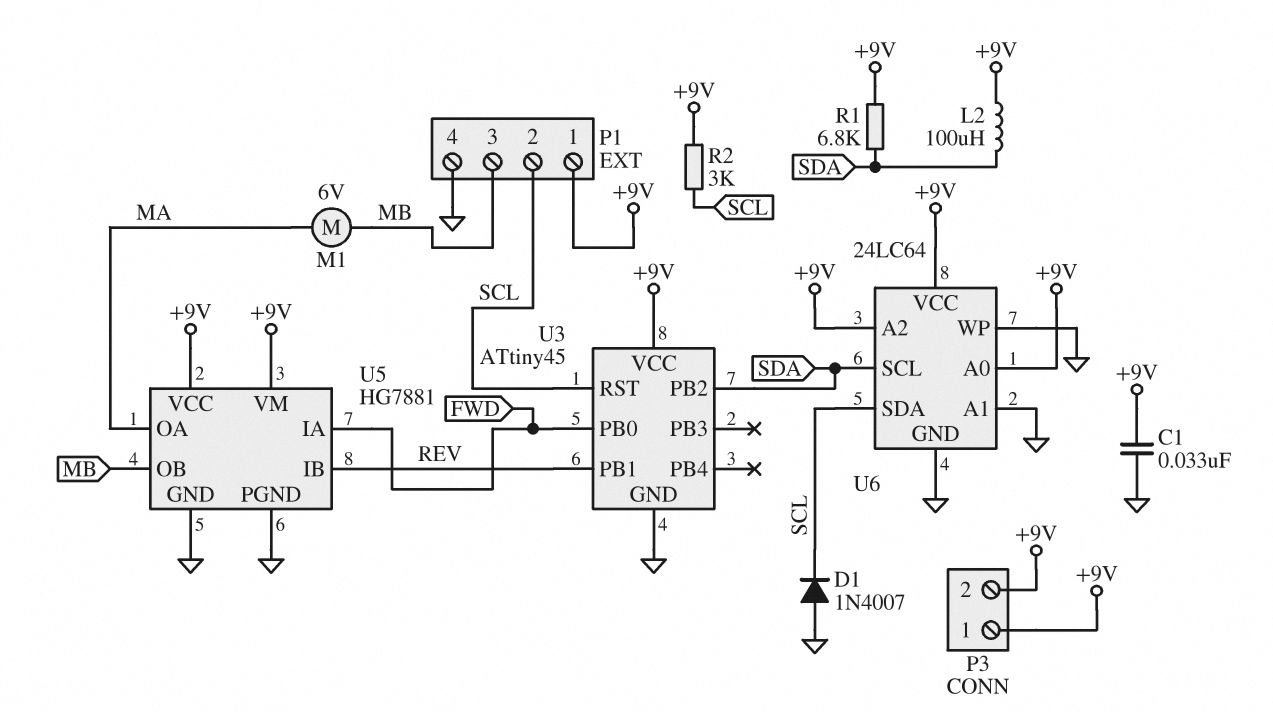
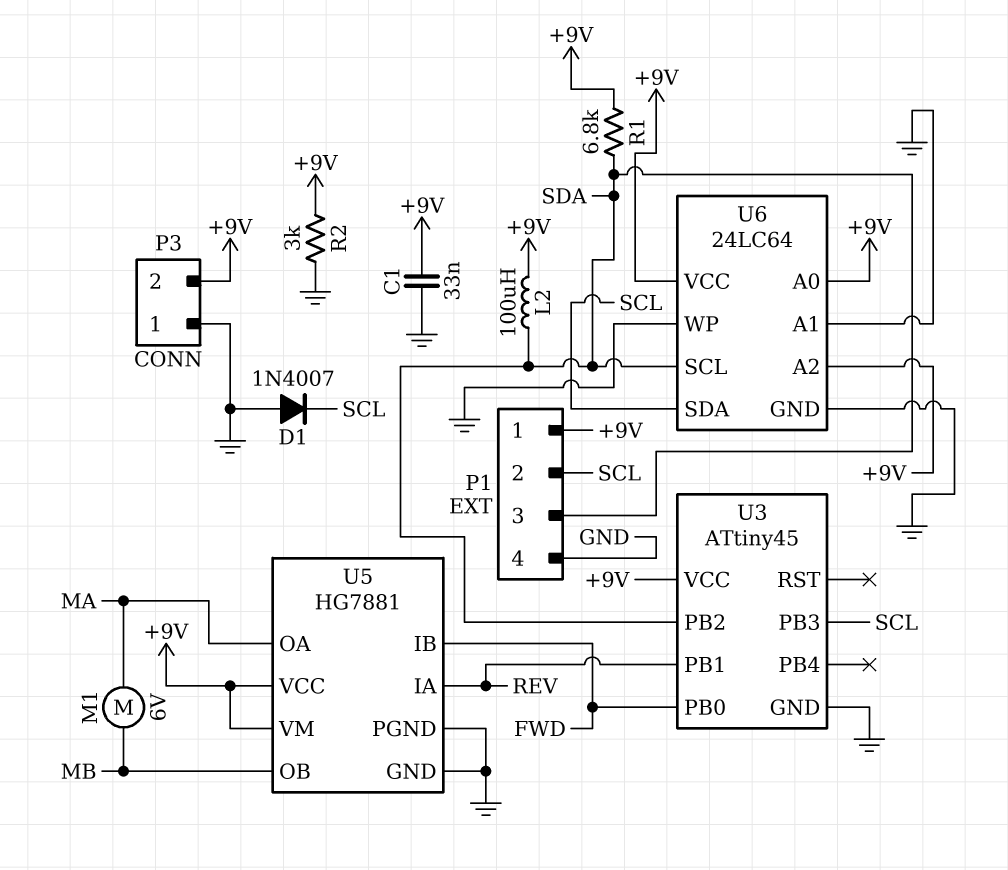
P1 pin 3: MB -> SDA
P3 pin 1: +9V -> GND
R2: 3k (+9V, SCL) -> 3k (+9V, GND)
U3 pin PB3: none -> SCL
U3 pin RST: SCL -> none
U5 pin IA: FWD -> REV
U5 pin IB: REV -> FWD

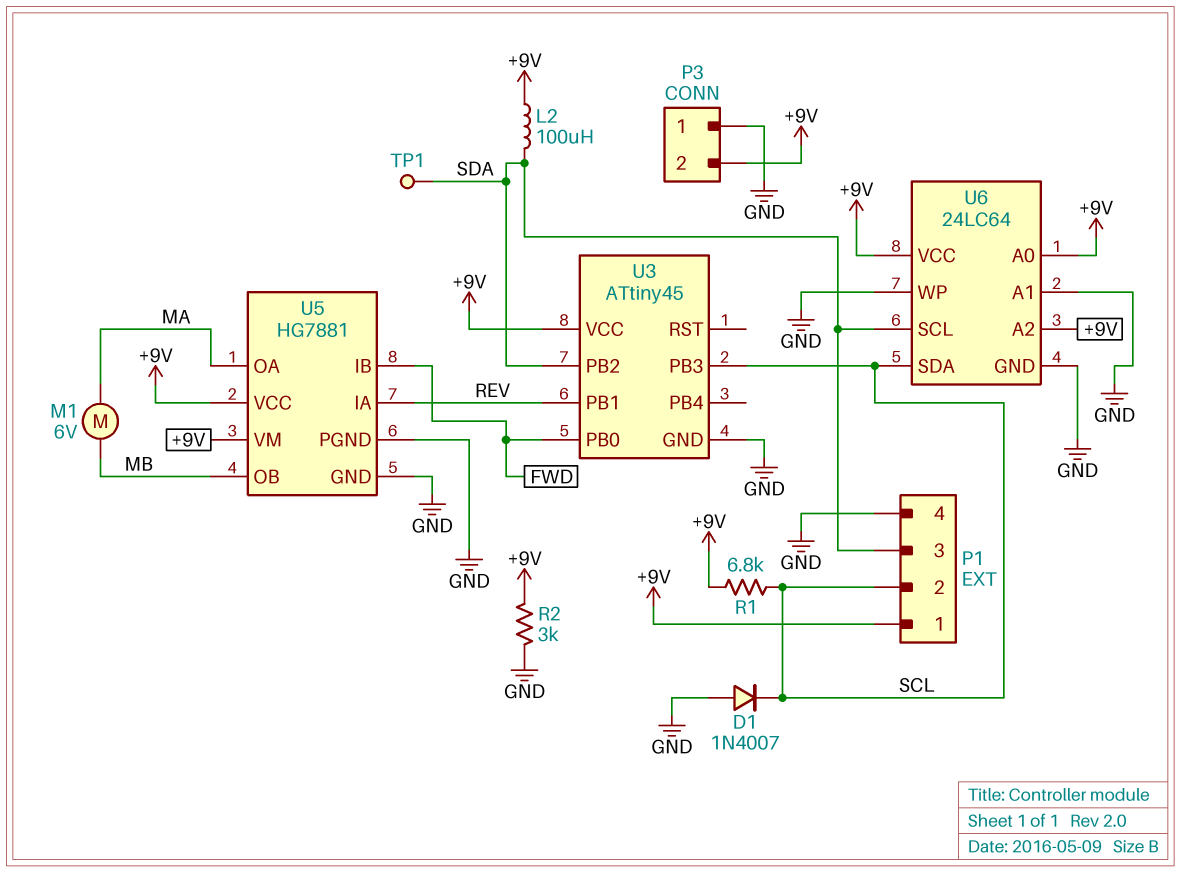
C1: 33nF (+9V, GND) -> none
R1: 6.8k (+9V, SDA) -> 6.8k (+9V, SCL)
TP1: none -> test point (SDA)

